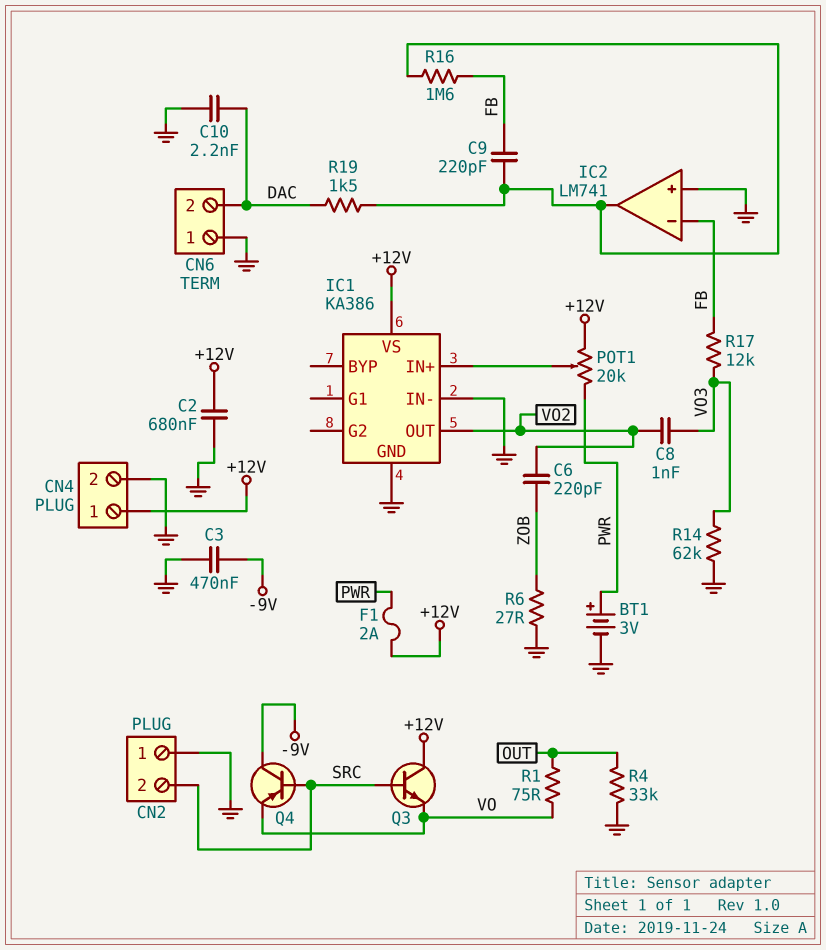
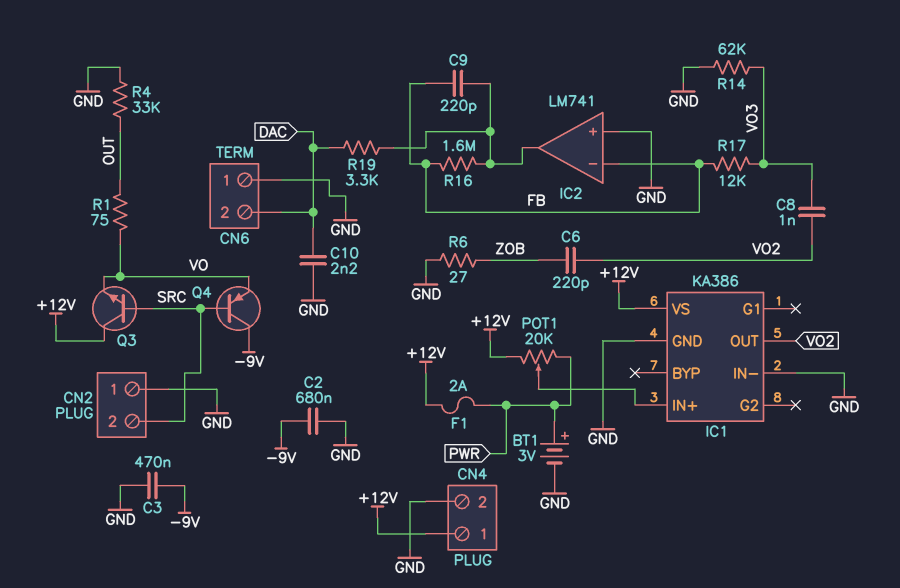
C2: 680nF (+12V, GND) -> 680nF (-9V, GND)
R19: 1.5k (DAC, IC2/out) -> 3.3k (DAC, IC2/out)

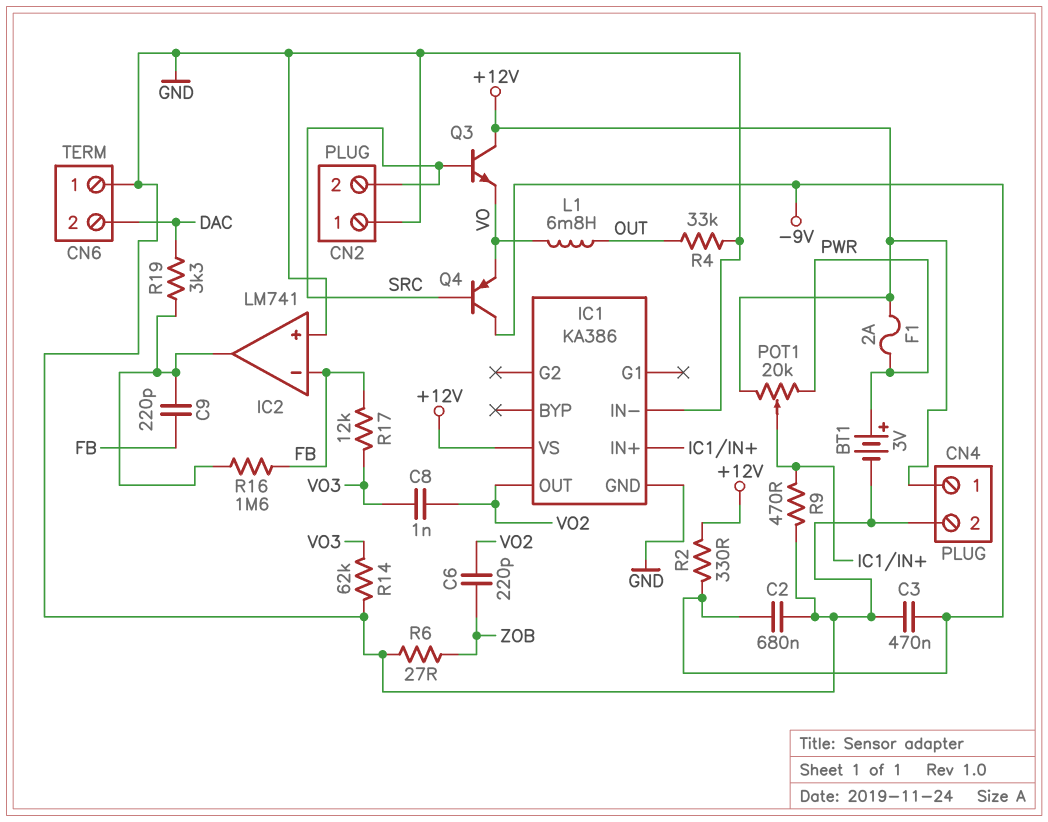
C10: 2.2nF (DAC, GND) -> none
L1: none -> 6.8mH (OUT, VO)
R1: 75 (OUT, VO) -> none
R2: none -> 330 (+12V, -9V)
R9: none -> 470 (GND, IC1/IN+)

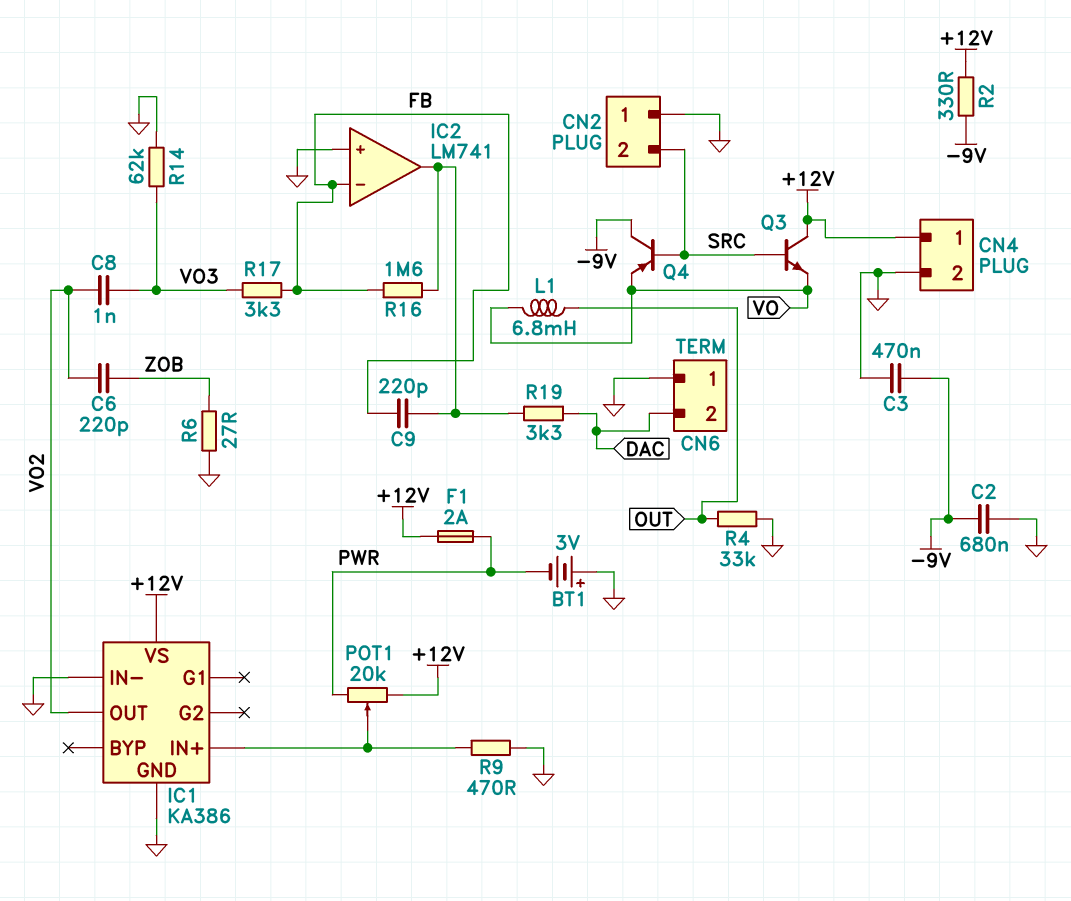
BT1: 3V (plus PWR, minus GND) -> 3V (plus GND, minus PWR)
R17: 12k (FB, VO3) -> 3.3k (FB, VO3)

